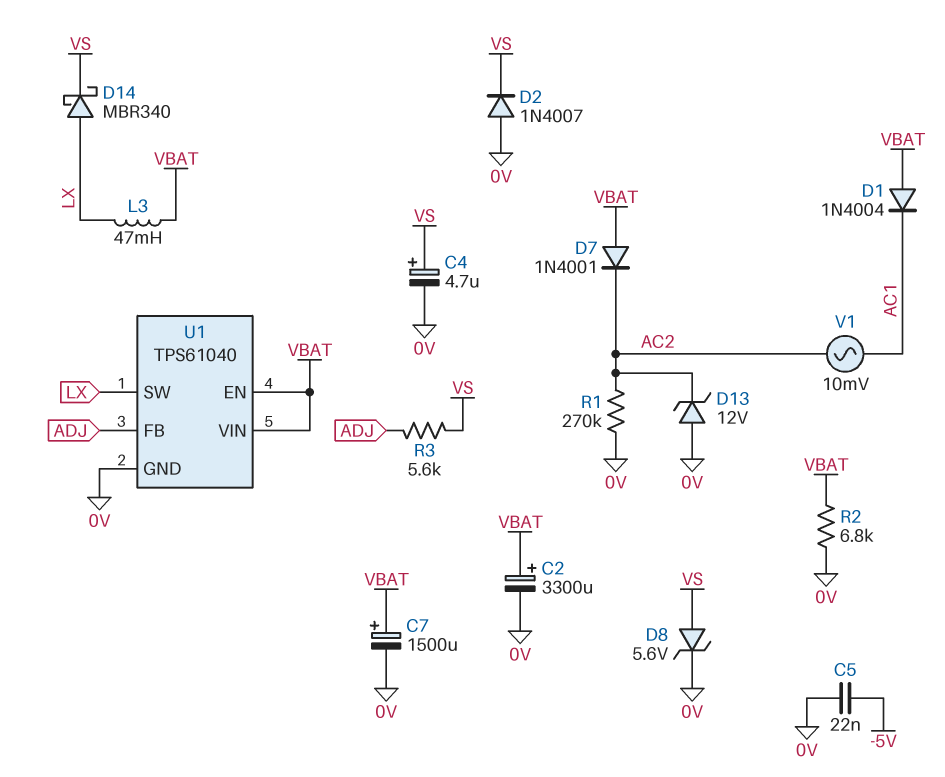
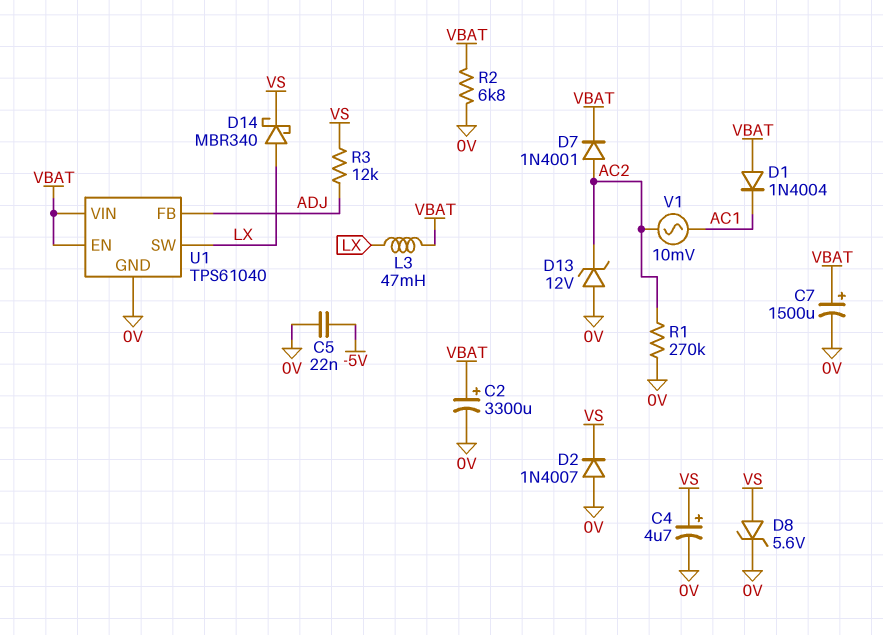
D7: diode 1N4001 (A VBAT, K AC2) -> diode 1N4001 (A AC2, K VBAT)
R3: 5.6k (ADJ, VS) -> 12k (ADJ, VS)

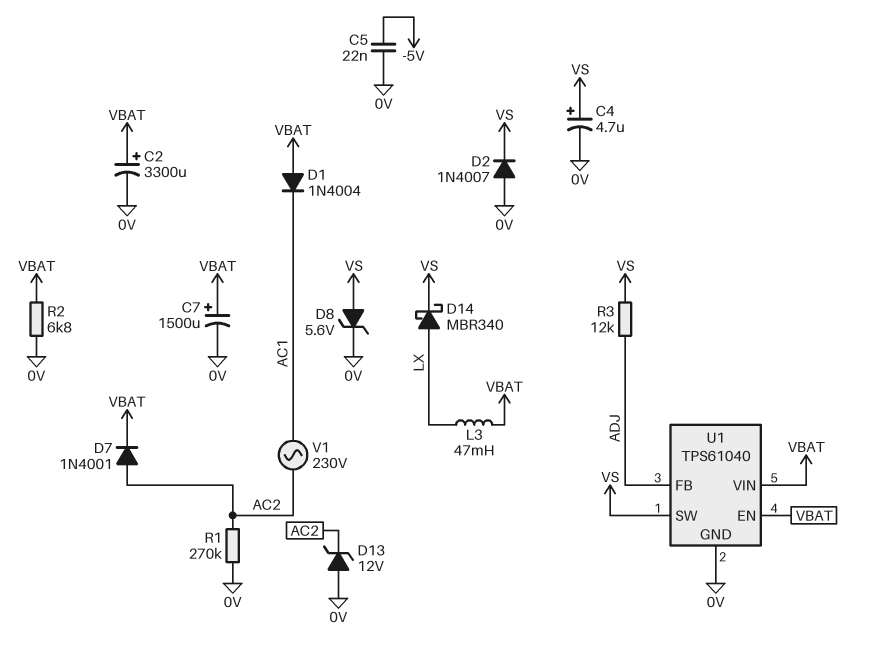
U1 pin SW: LX -> VS
V1: AC 10mV (AC1, AC2) -> AC 230V (AC1, AC2)

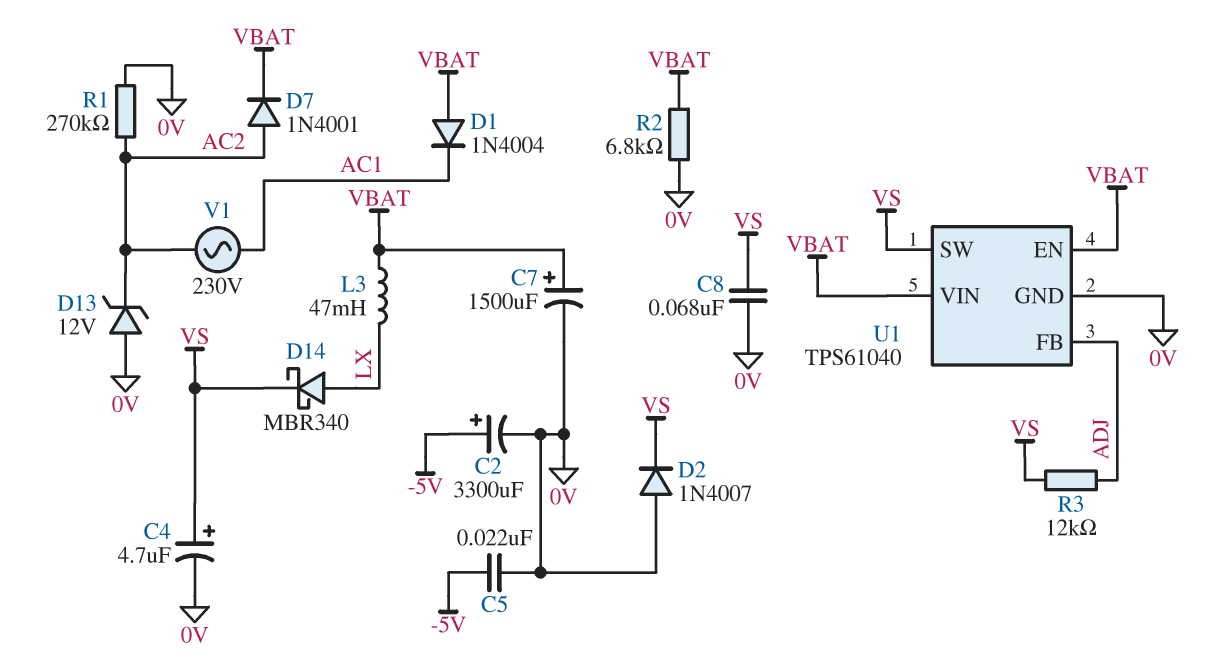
C2: 3300uF (plus VBAT, minus 0V) -> 3300uF (plus -5V, minus 0V)
C8: none -> 68nF (0V, VS)
D8: zener 5.6V (A VS, K 0V) -> none

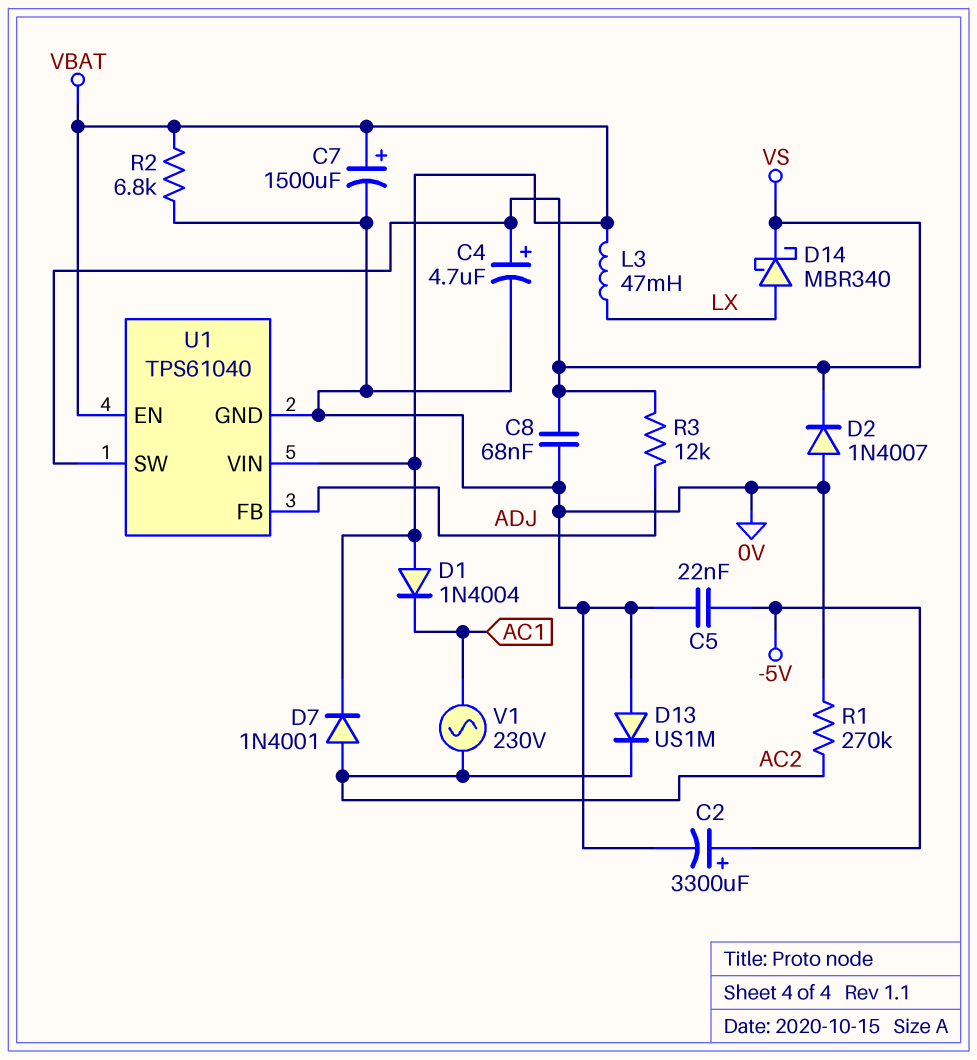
D13: zener 12V (A 0V, K AC2) -> diode US1M (A 0V, K AC2)

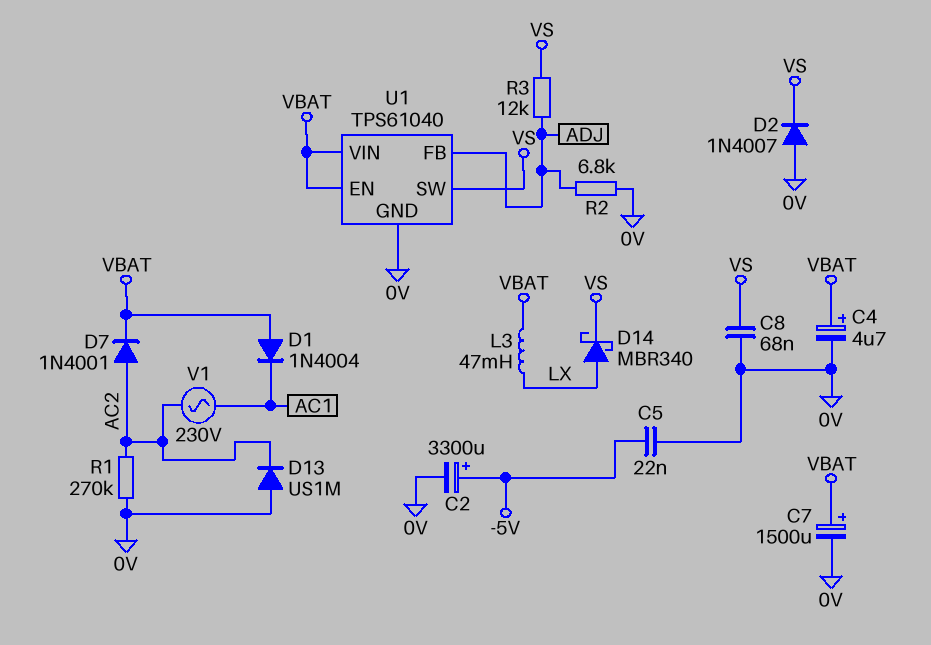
C4: 4.7uF (plus VS, minus 0V) -> 4.7uF (plus VBAT, minus 0V)
R2: 6.8k (0V, VBAT) -> 6.8k (0V, ADJ)

